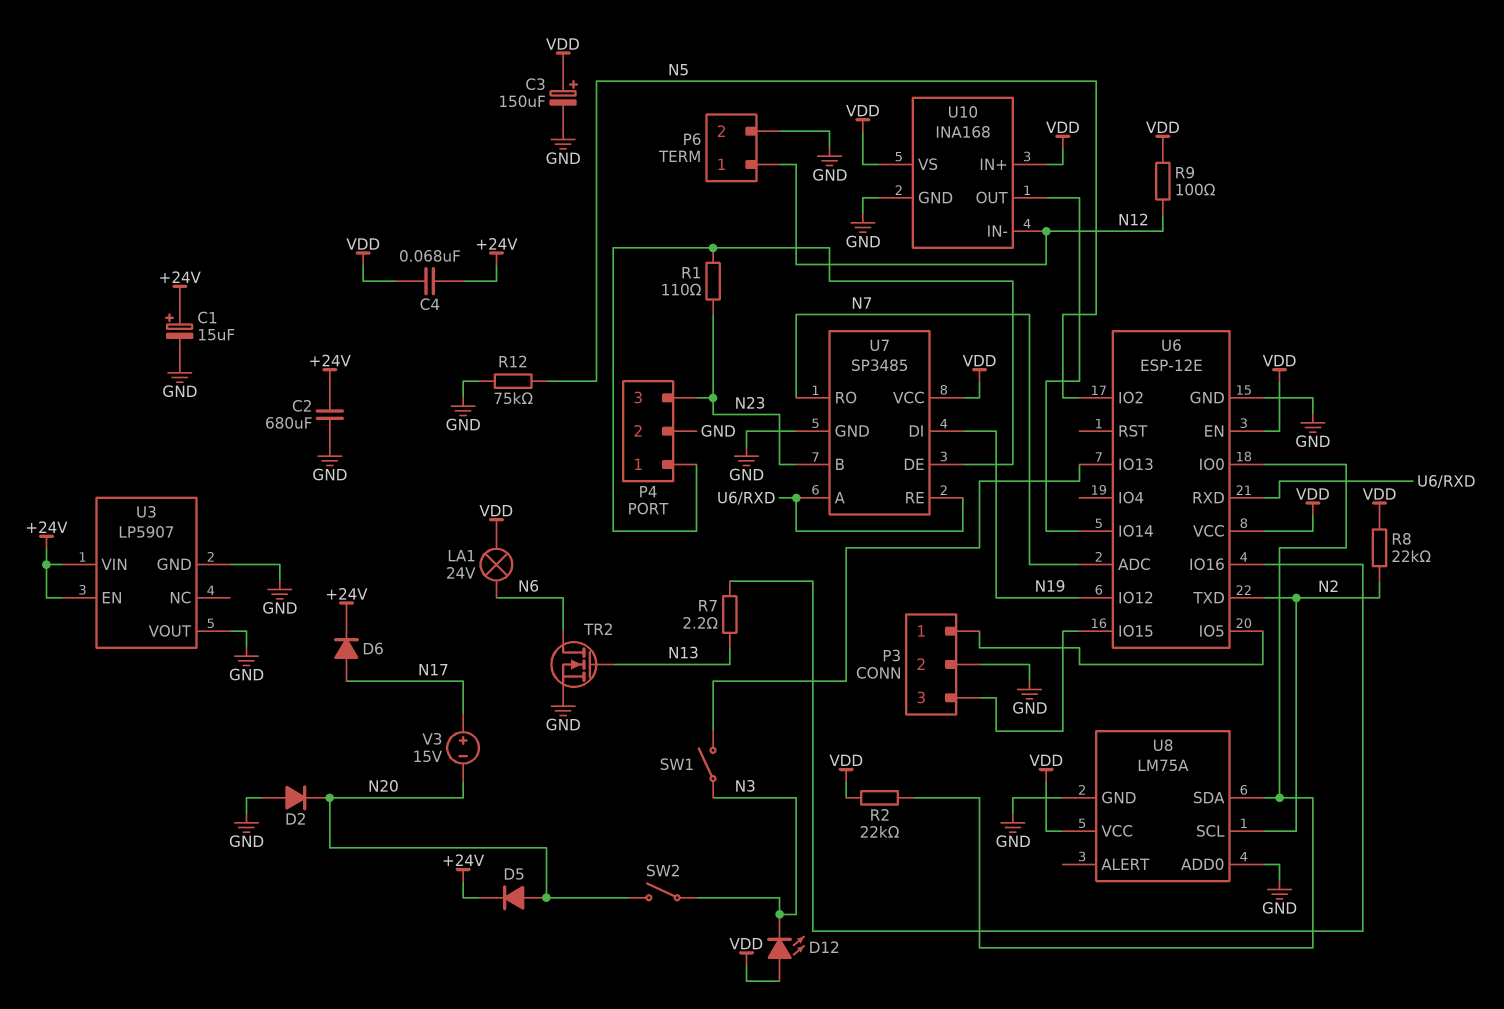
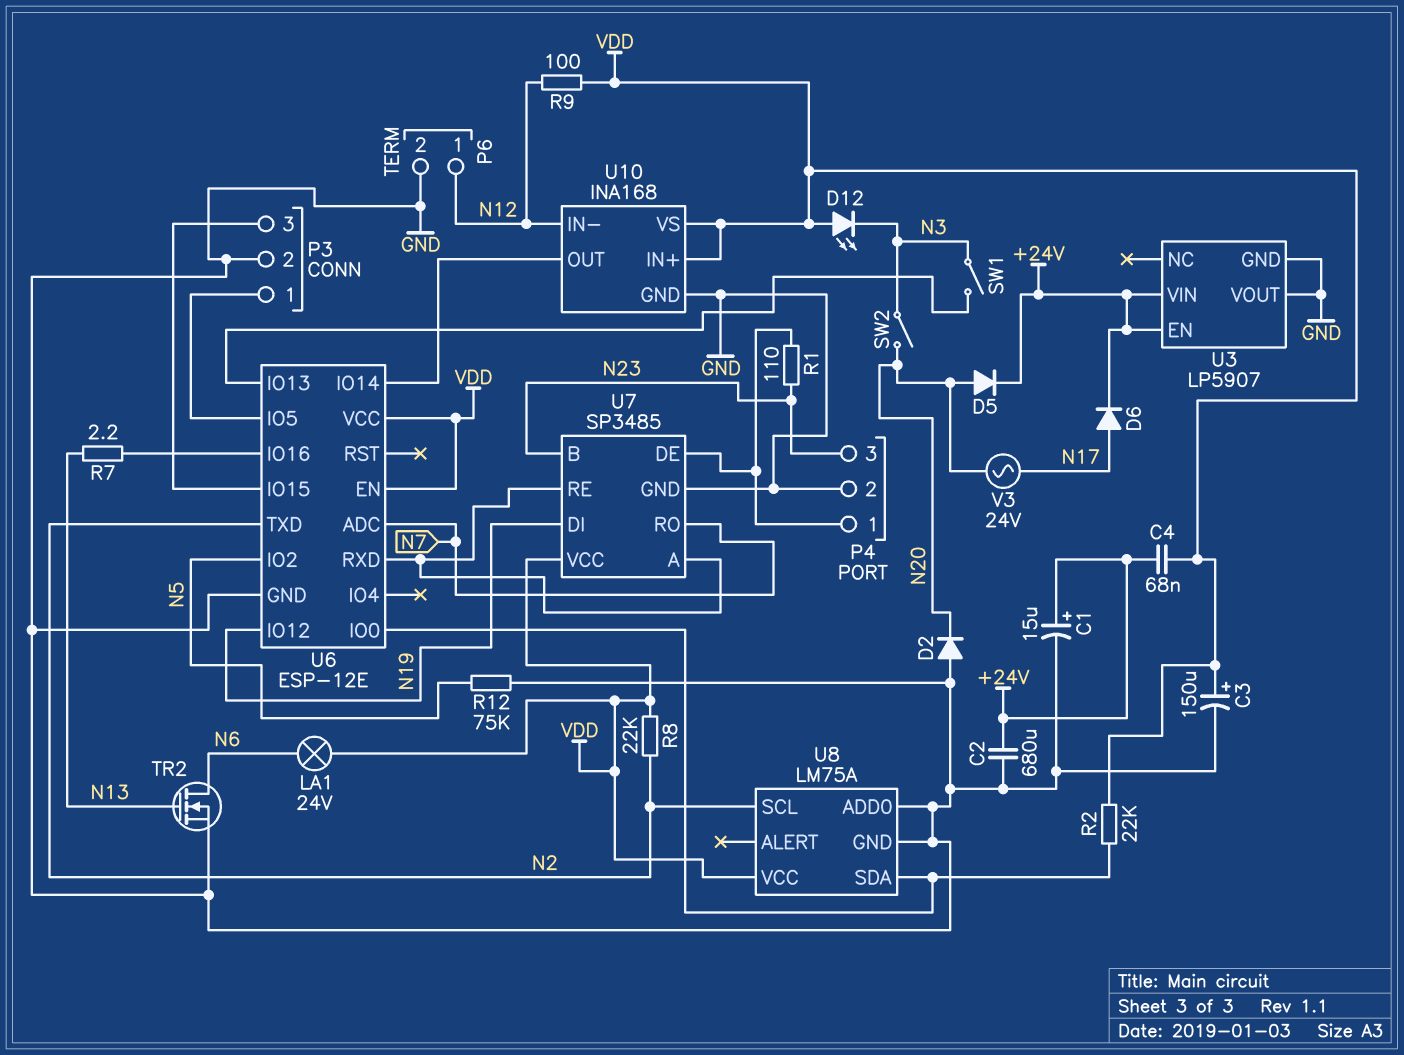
V3: 15V (plus N17, minus N20) -> AC 24V (N17, N20)

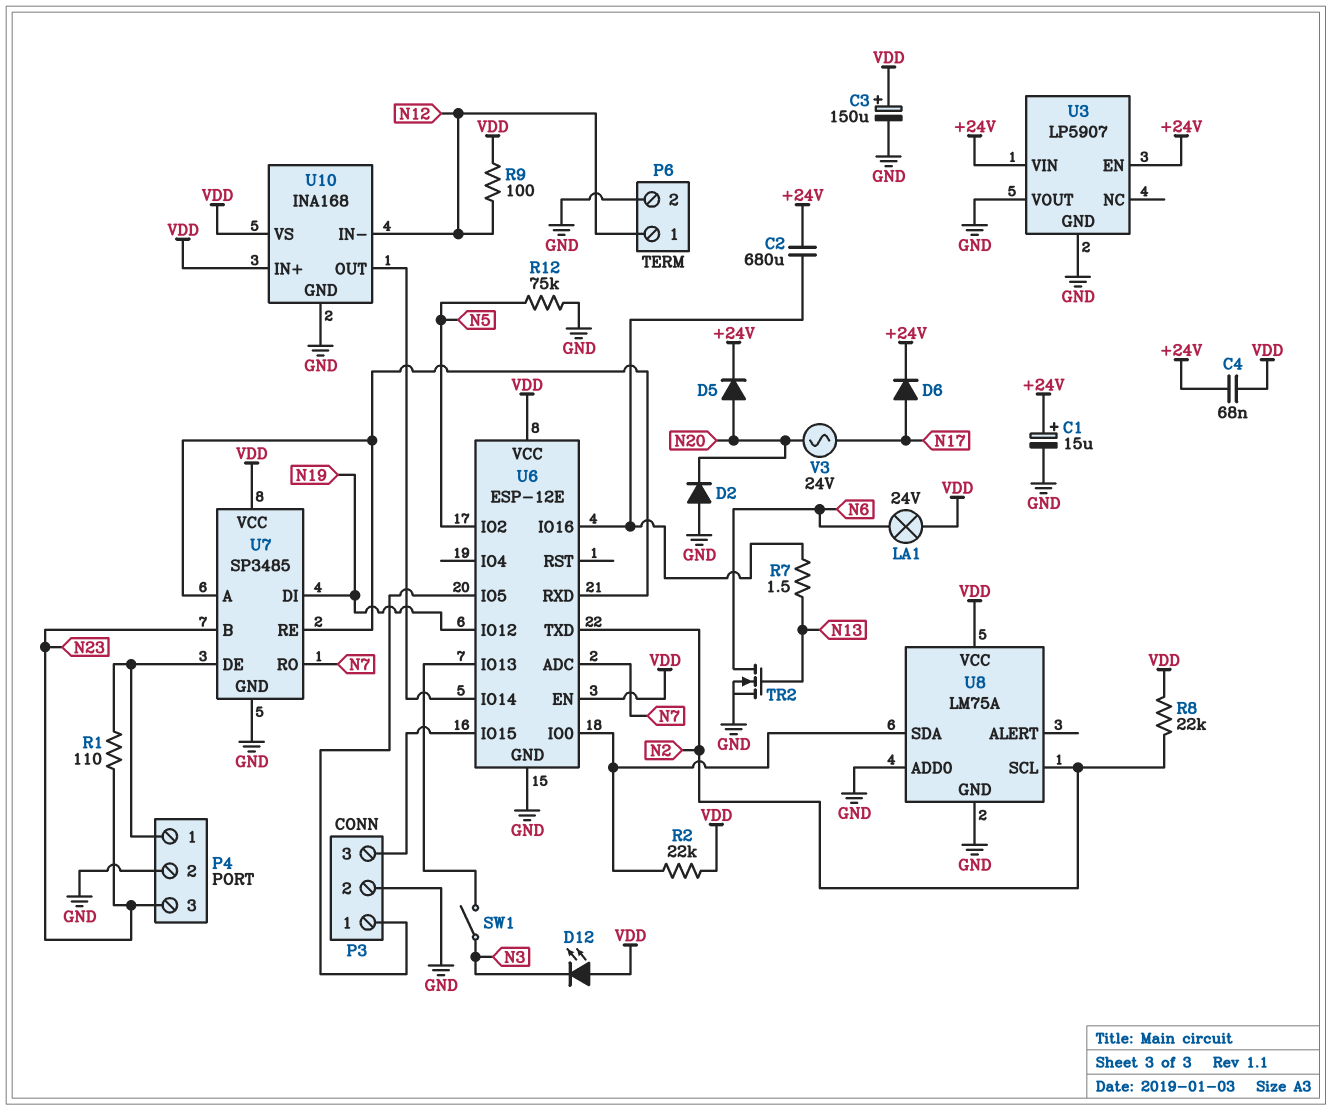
C2: 680uF (+24V, GND) -> 680uF (+24V, U6/IO16)
R7: 2.2 (N13, U6/IO16) -> 1.5 (N13, U6/IO16)
SW2: switch (N3, N20) -> none

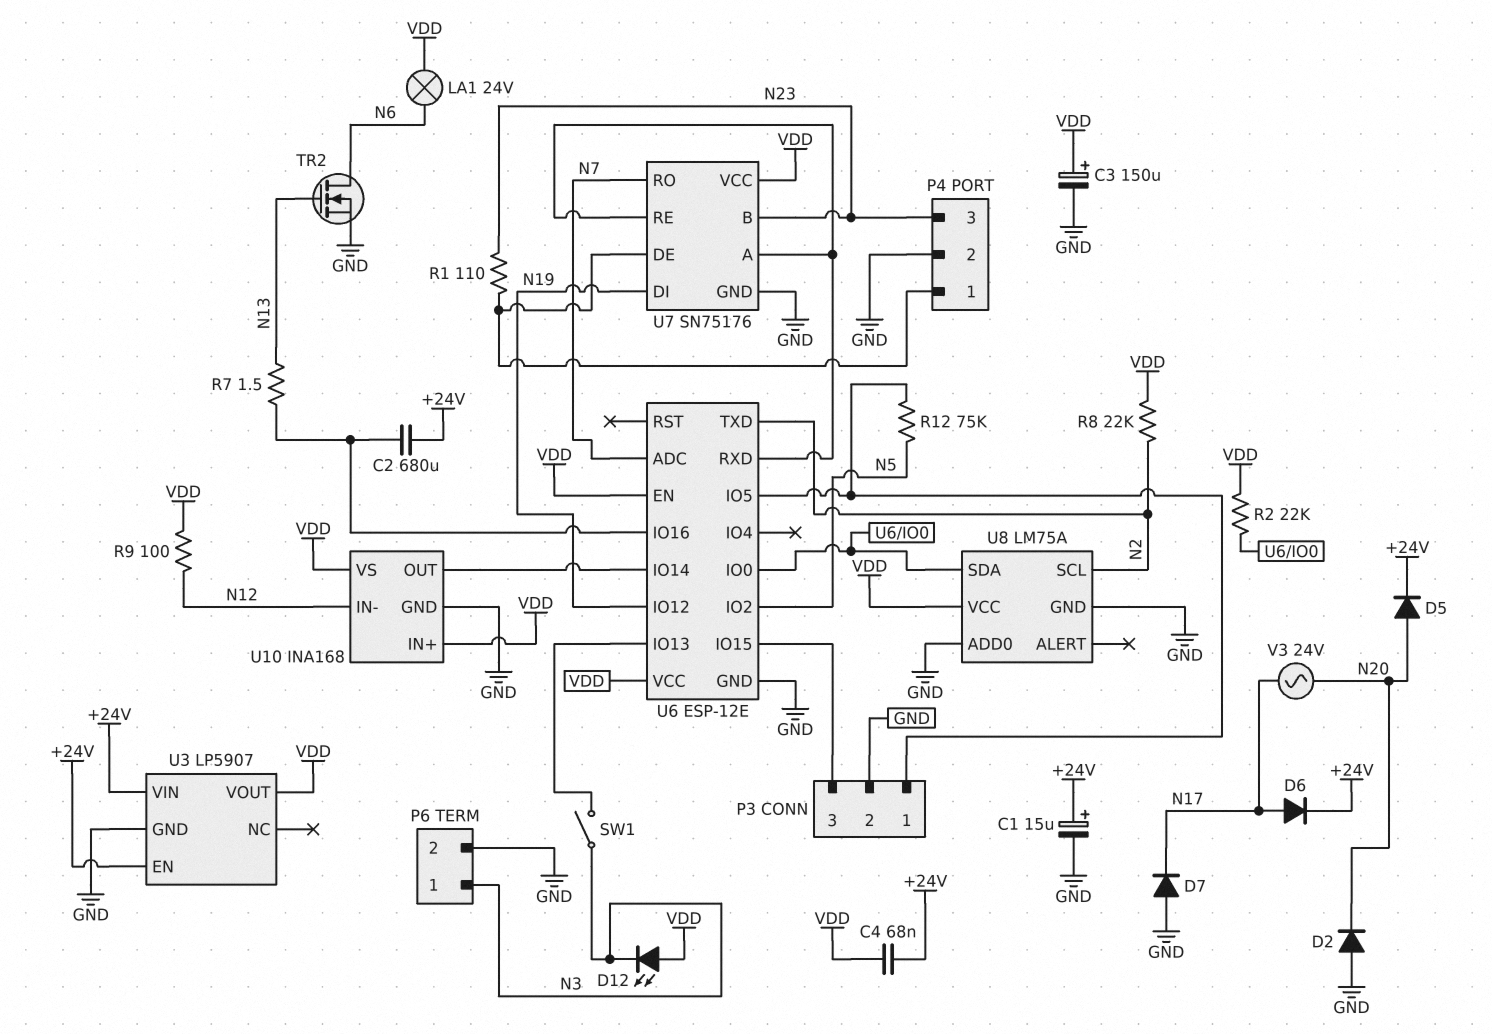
D7: none -> diode (A GND, K N17)
P6 pin 1: N12 -> N3
R12: 75k (GND, N5) -> 75k (N5, P3/1)
U3 pin VOUT: GND -> VDD
U7: SP3485 -> SN75176

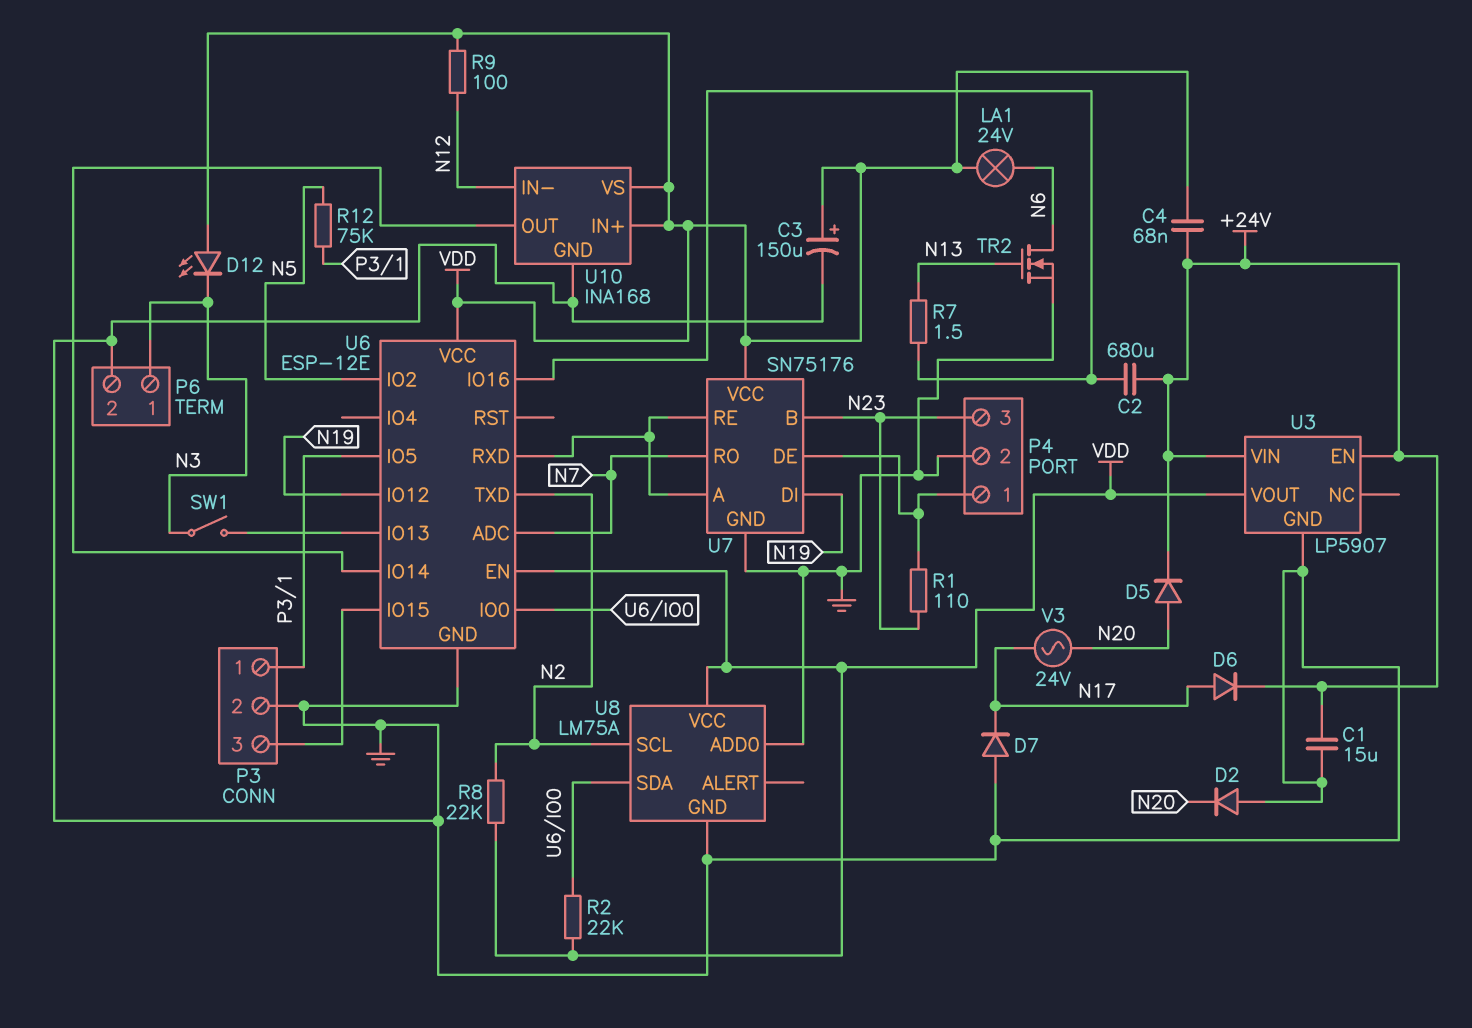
C1: 15uF (plus +24V, minus GND) -> 15uF (+24V, GND)

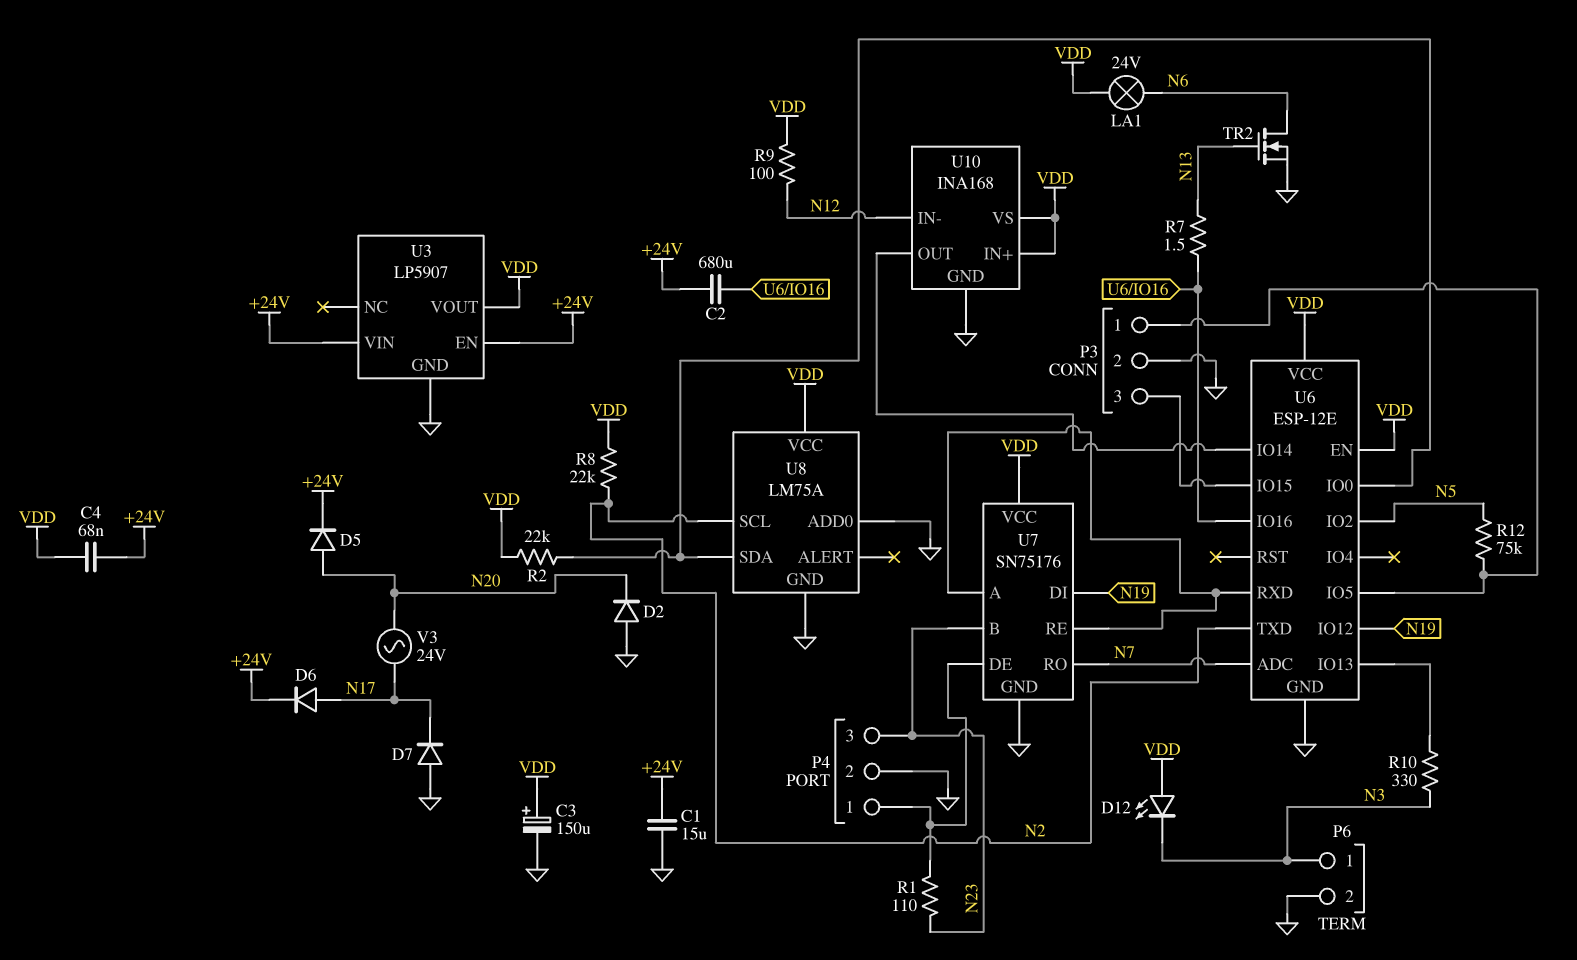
R10: none -> 330 (N3, U6/IO13)
SW1: switch (N3, U6/IO13) -> none

